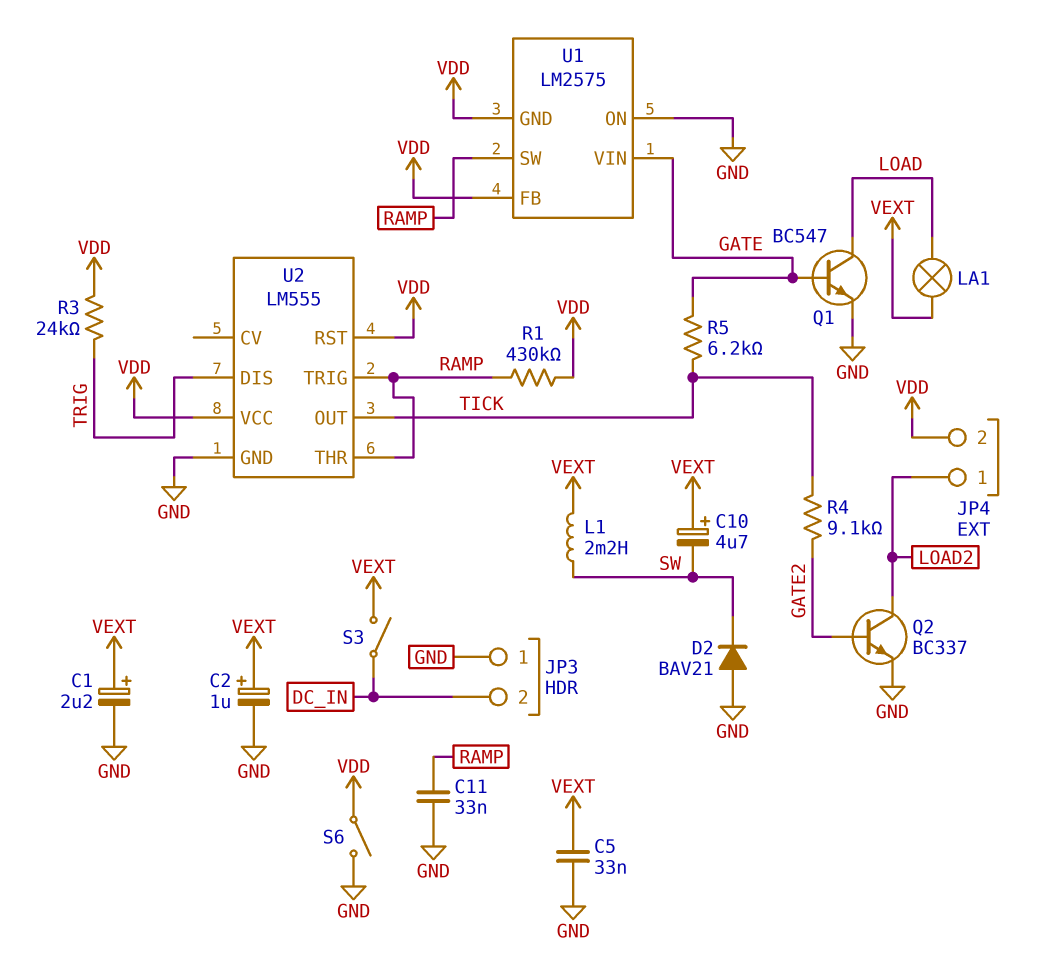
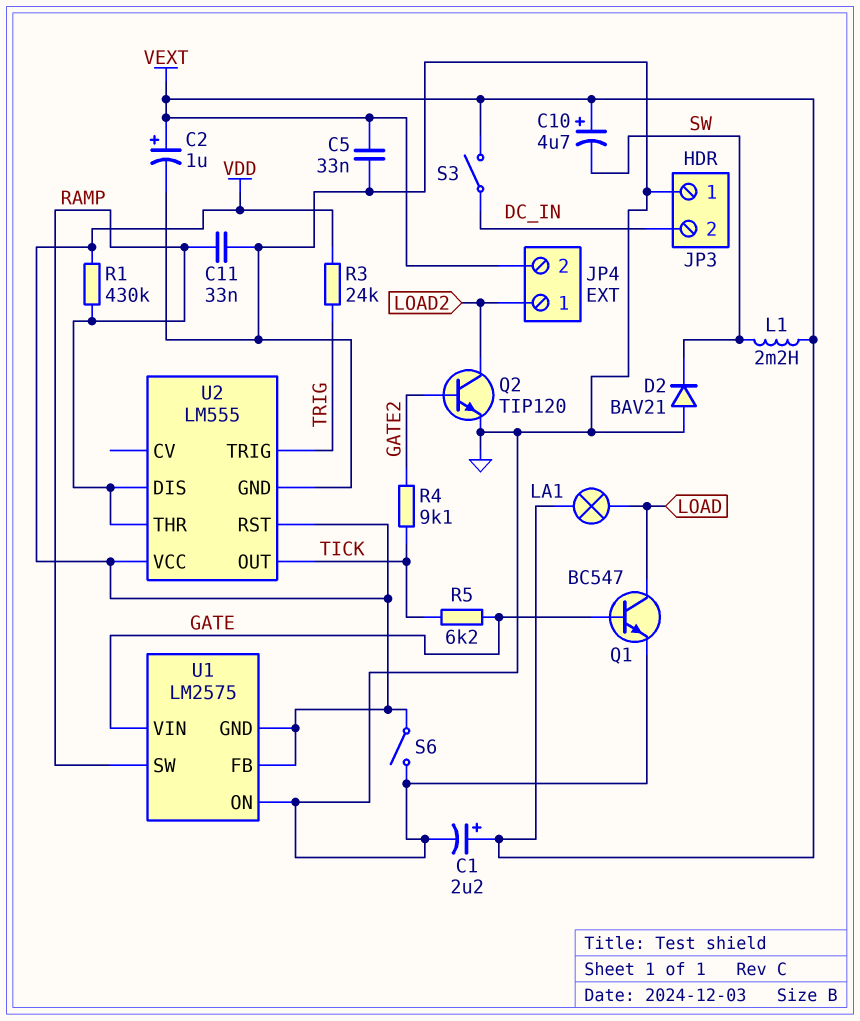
JP4 pin 2: VDD -> VEXT
Q2: NPN BC337 (B GATE2, C LOAD2, E GND) -> NPN TIP120 (B GATE2, C LOAD2, E GND)
U2 pin DIS: TRIG -> RAMP
U2 pin TRIG: RAMP -> TRIG

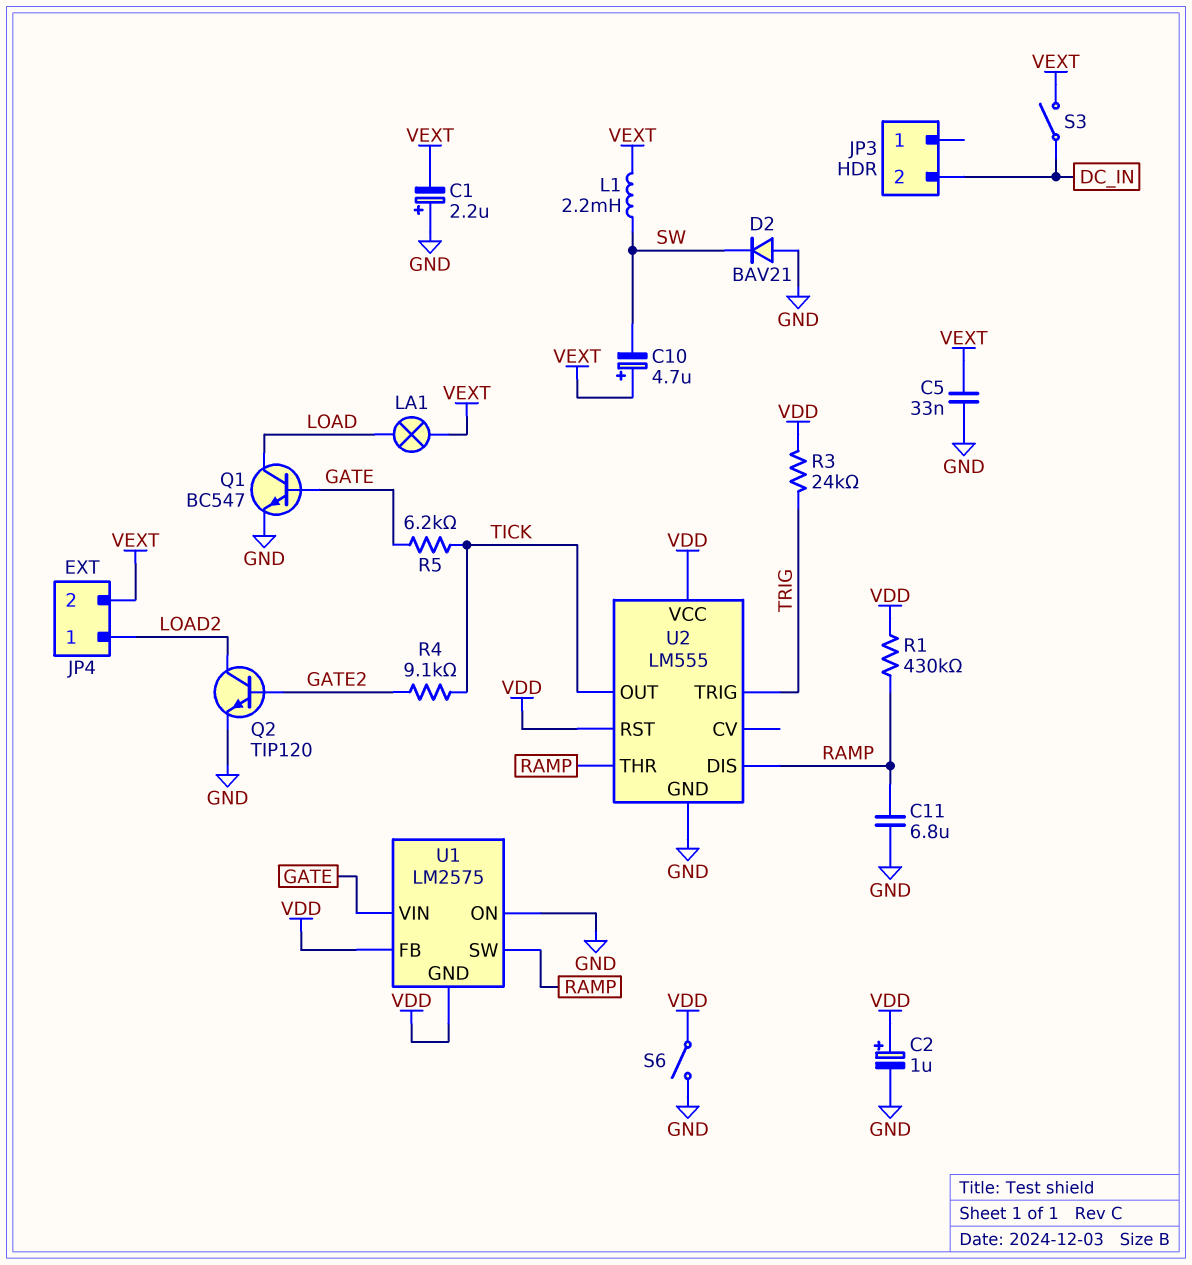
C1: 2.2uF (plus VEXT, minus GND) -> 2.2uF (plus GND, minus VEXT)
C2: 1uF (plus VEXT, minus GND) -> 1uF (plus VDD, minus GND)
C11: 33nF (GND, RAMP) -> 6.8uF (GND, RAMP)
JP3 pin 1: GND -> none

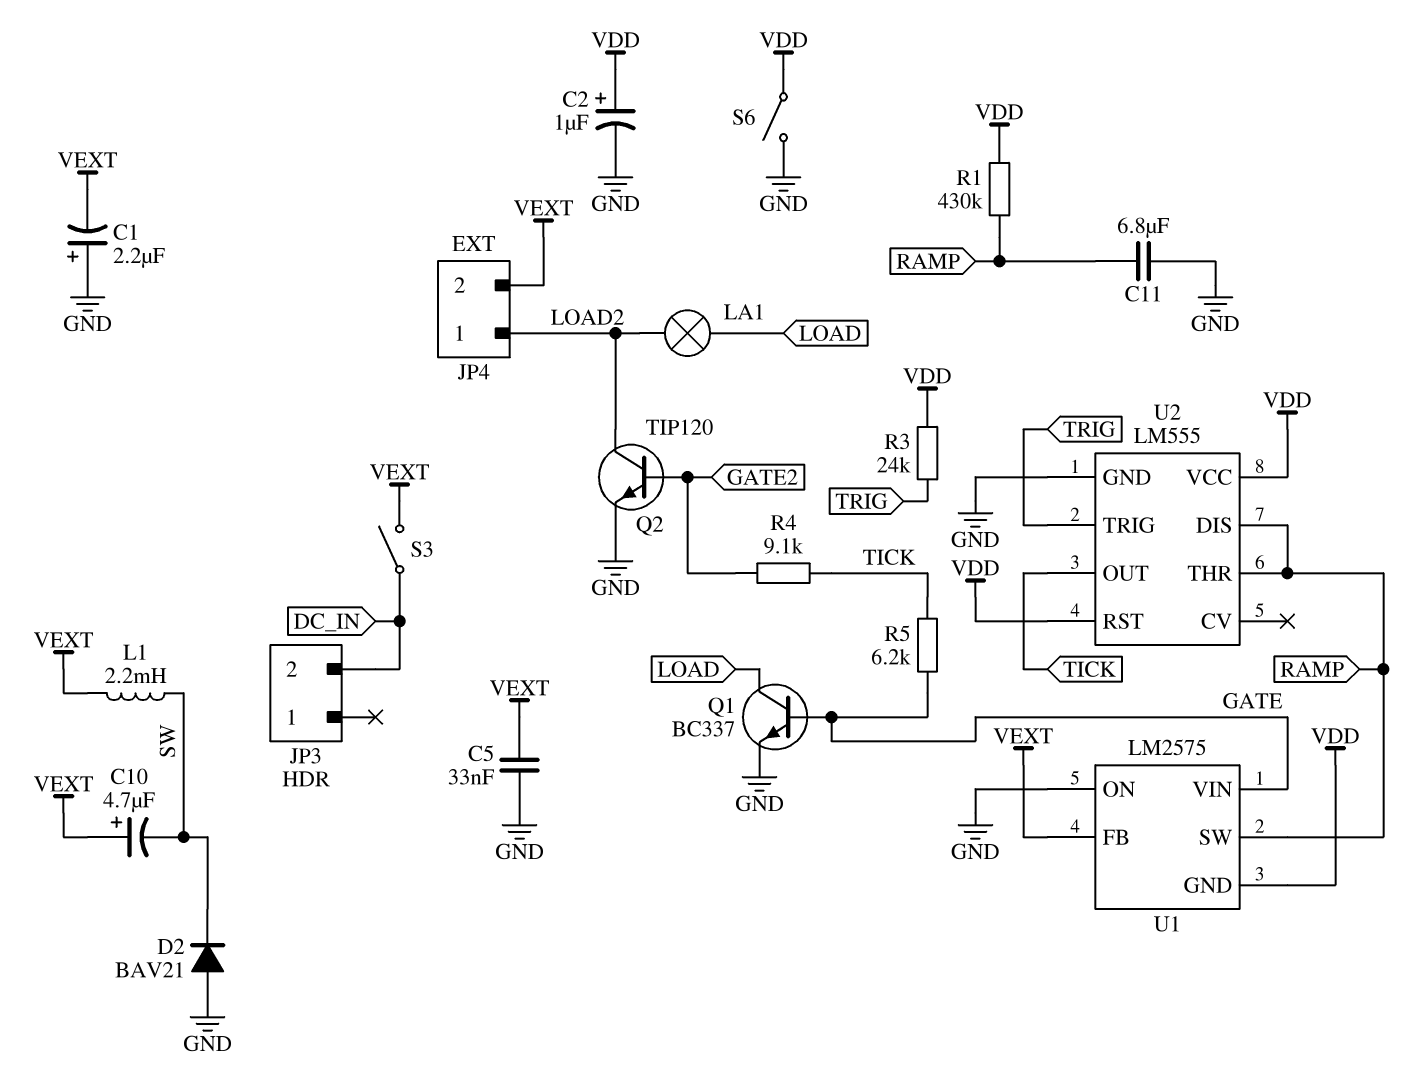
LA1: lamp (LOAD, VEXT) -> lamp (LOAD, LOAD2)
Q1: NPN BC547 (B GATE, C LOAD, E GND) -> NPN BC337 (B GATE, C LOAD, E GND)
U1 pin FB: VDD -> VEXT

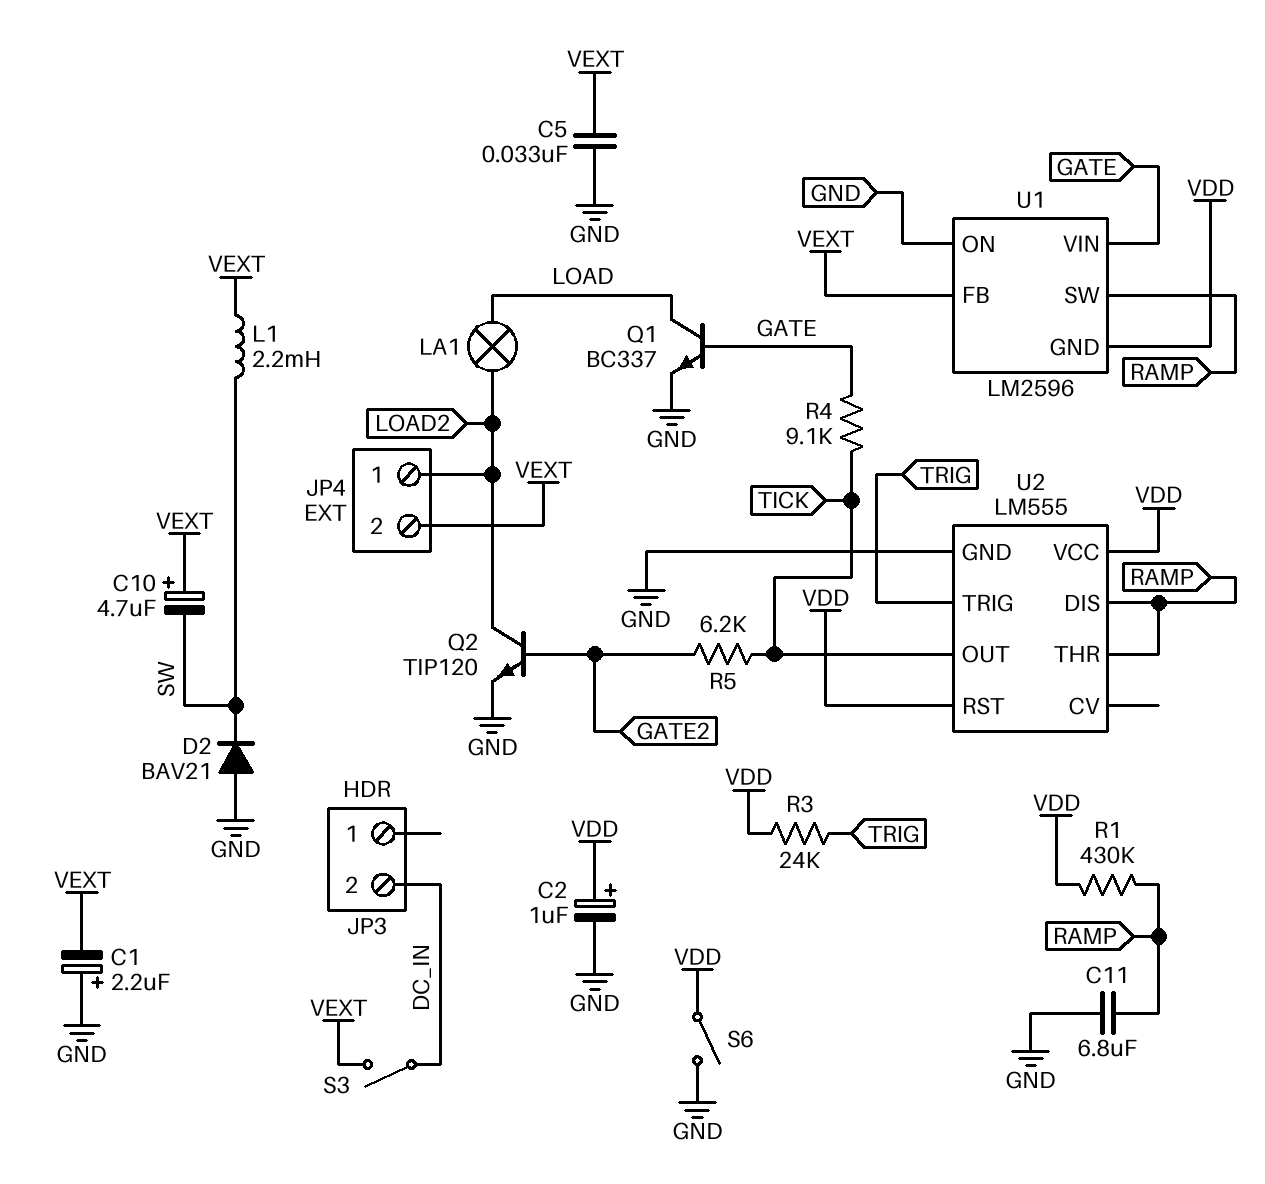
R4: 9.1k (GATE2, TICK) -> 9.1k (GATE, TICK)
R5: 6.2k (GATE, TICK) -> 6.2k (GATE2, TICK)
U1: LM2575 -> LM2596

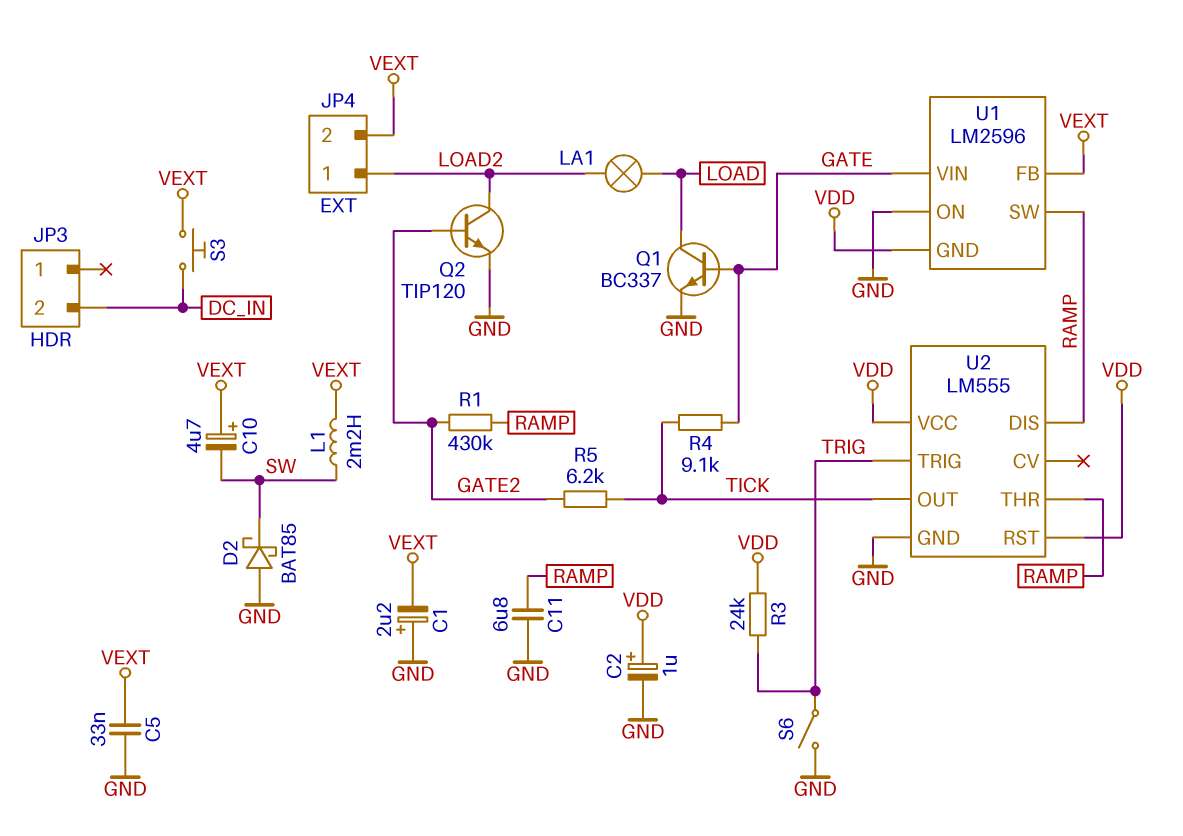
D2: diode BAV21 (A GND, K SW) -> schottky BAT85 (A GND, K SW)
R1: 430k (RAMP, VDD) -> 430k (GATE2, RAMP)
S3: switch (DC_IN, VEXT) -> button (DC_IN, VEXT)
S6: switch (GND, VDD) -> switch (GND, TRIG)

